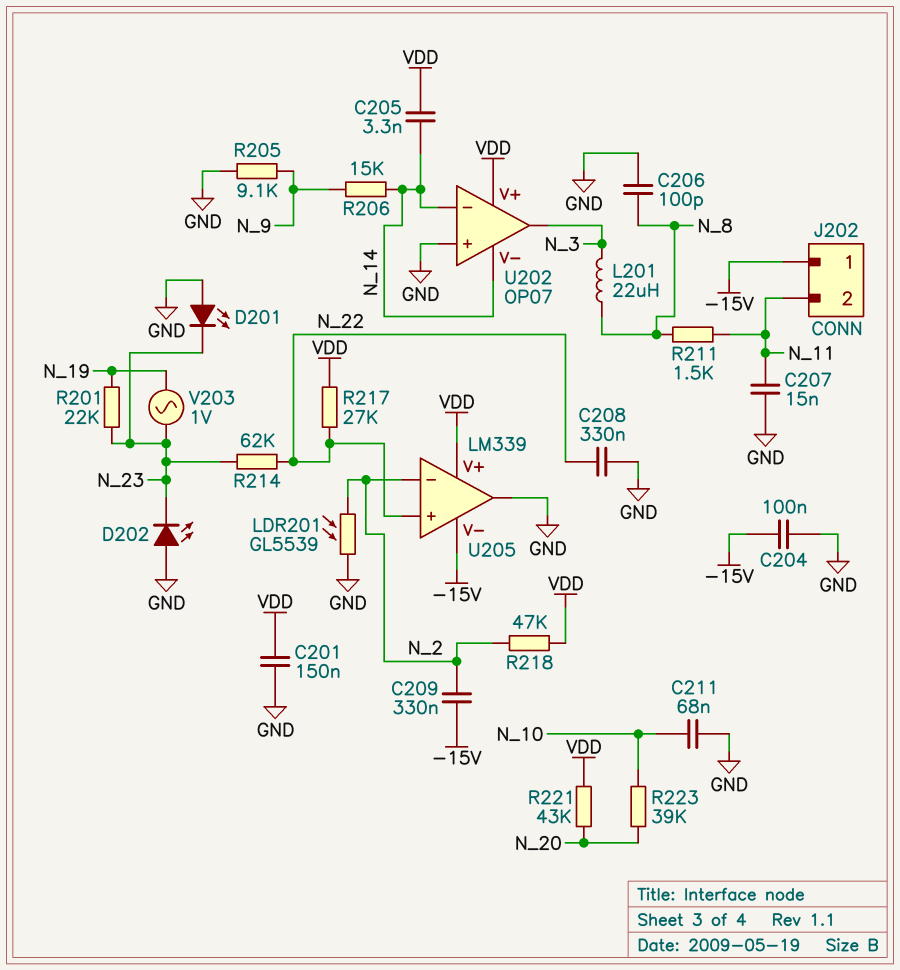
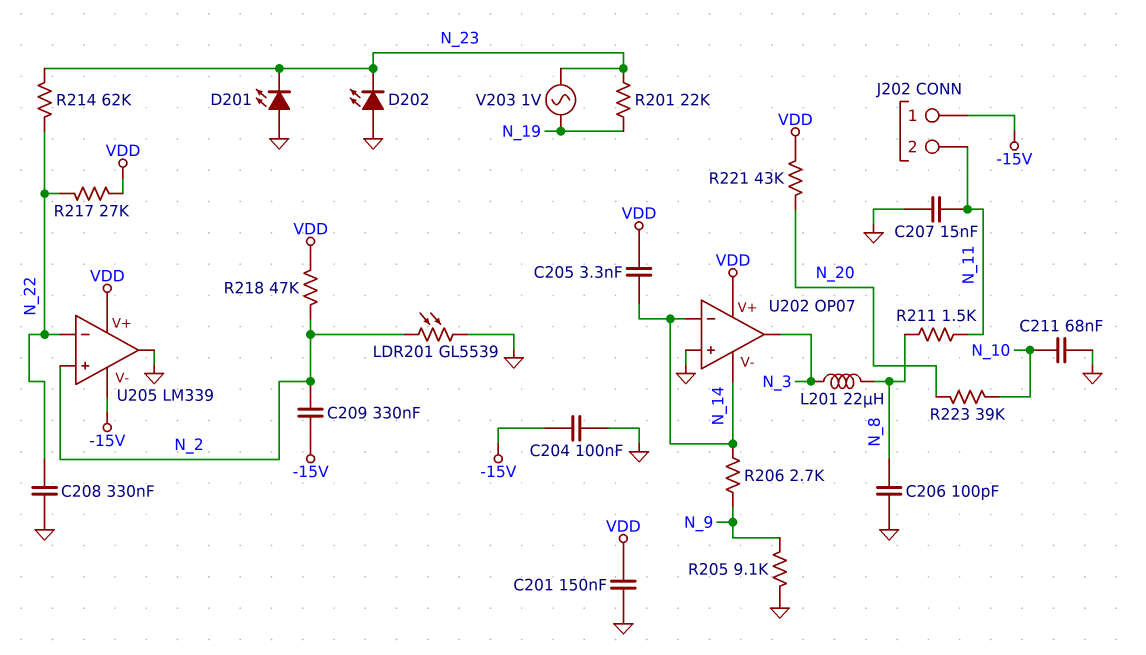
R206: 15k (N_9, N_14) -> 2.7k (N_9, N_14)
U205 pin in+: N_22 -> N_2
U205 pin in-: N_2 -> N_22

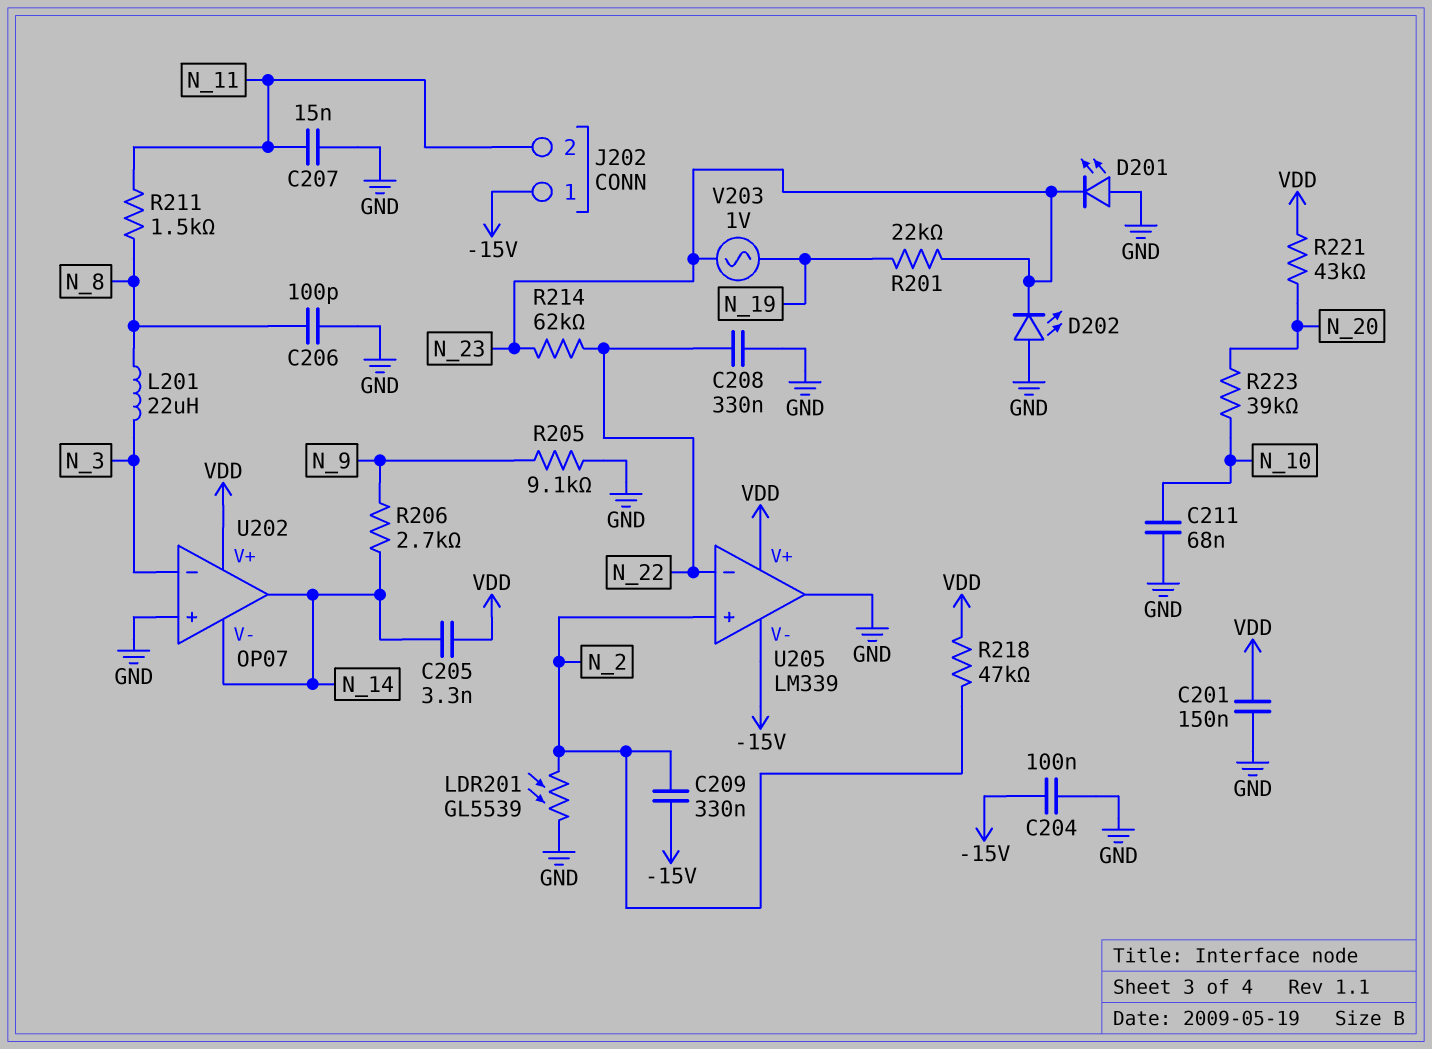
R217: 27k (N_22, VDD) -> none
U202 pin in-: N_14 -> N_3
U202 pin out: N_3 -> N_14

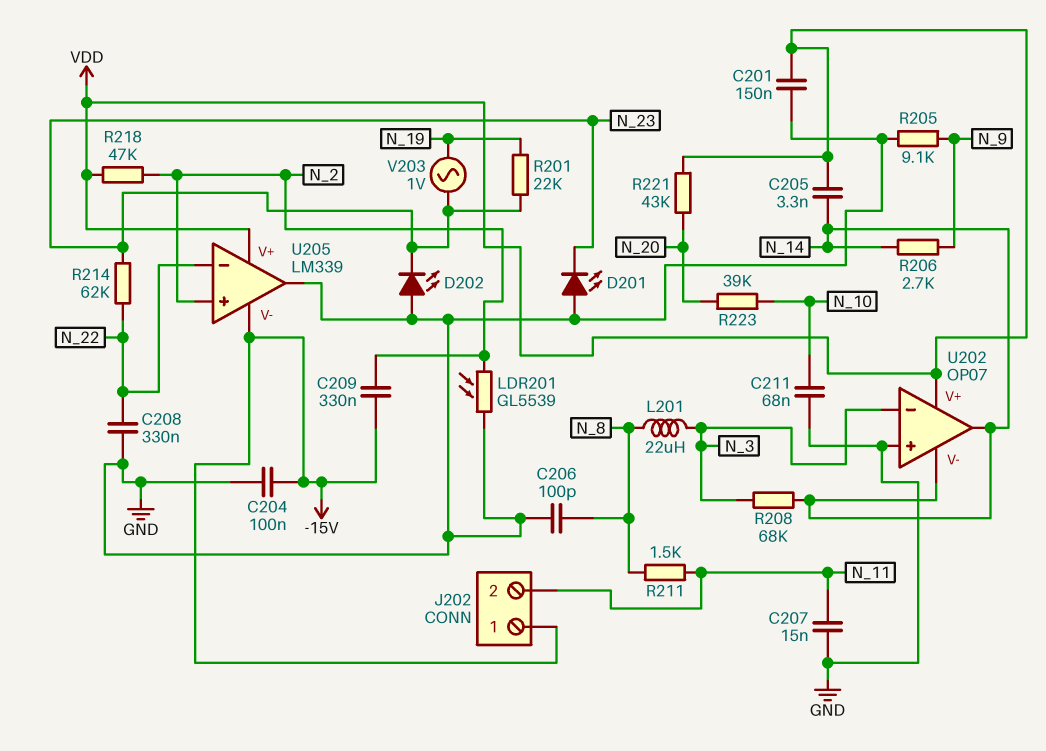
R208: none -> 68k (N_3, N_14)

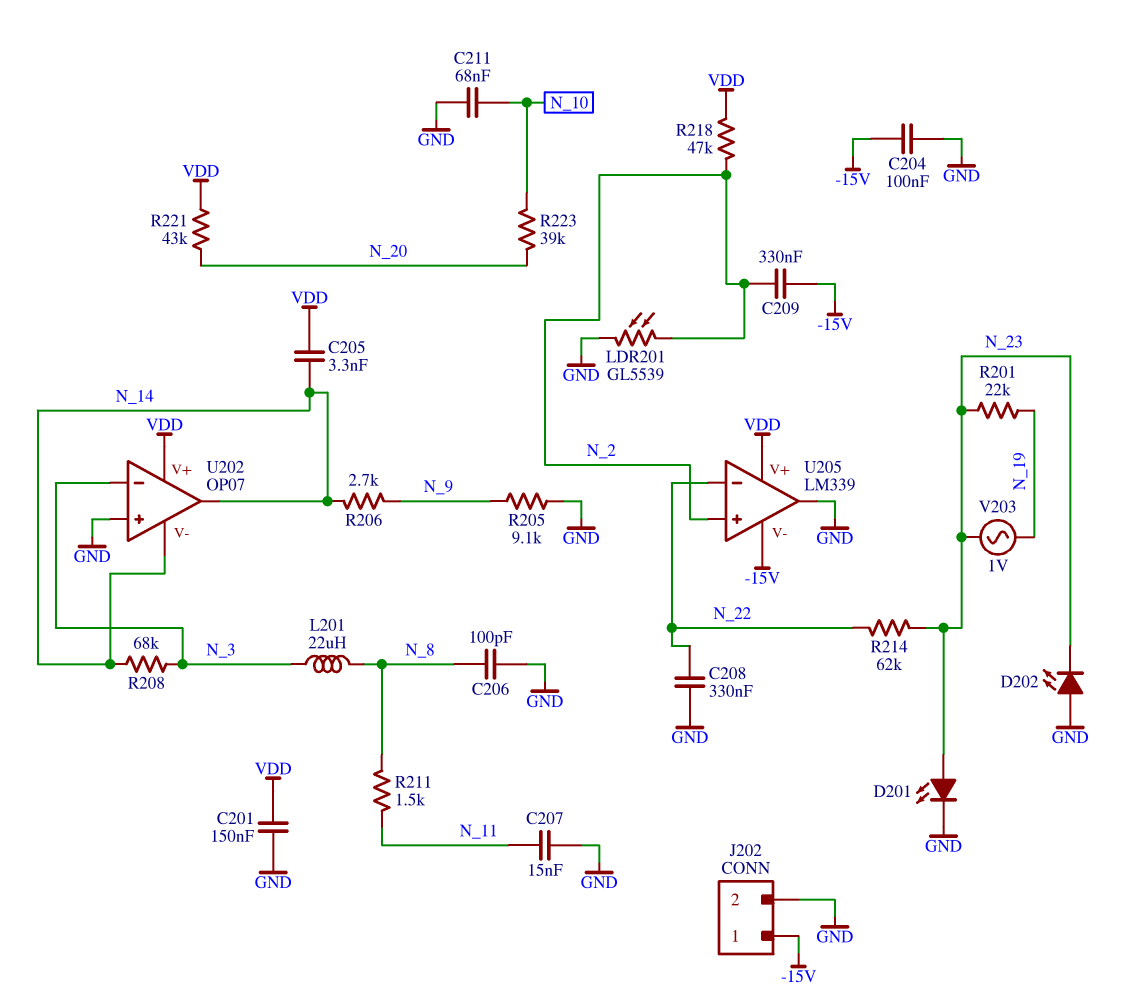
D201: LED (A GND, K N_23) -> LED (A N_23, K GND)
J202 pin 2: N_11 -> GND

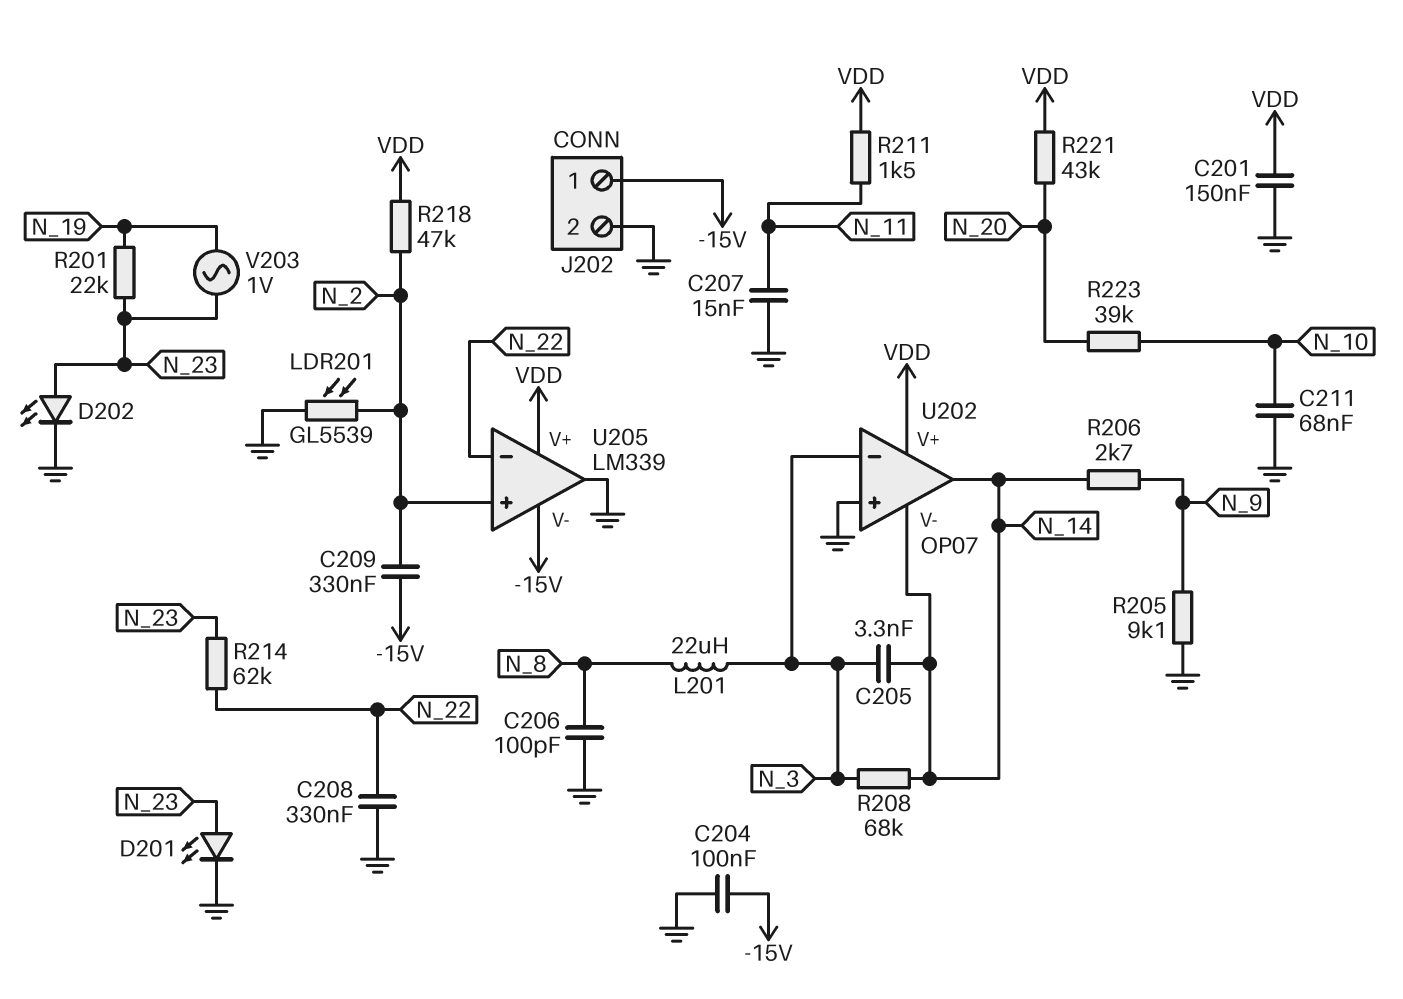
C205: 3.3nF (N_14, VDD) -> 3.3nF (N_3, N_14)
D202: LED (A GND, K N_23) -> LED (A N_23, K GND)
R211: 1.5k (N_8, N_11) -> 1.5k (N_11, VDD)

